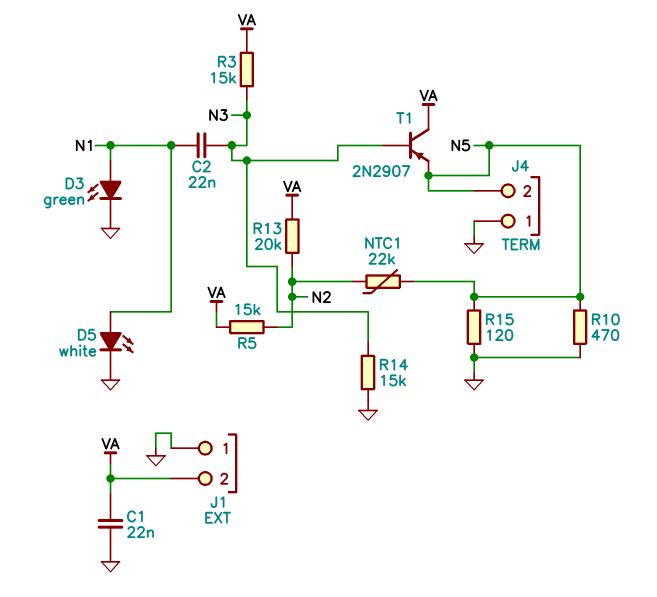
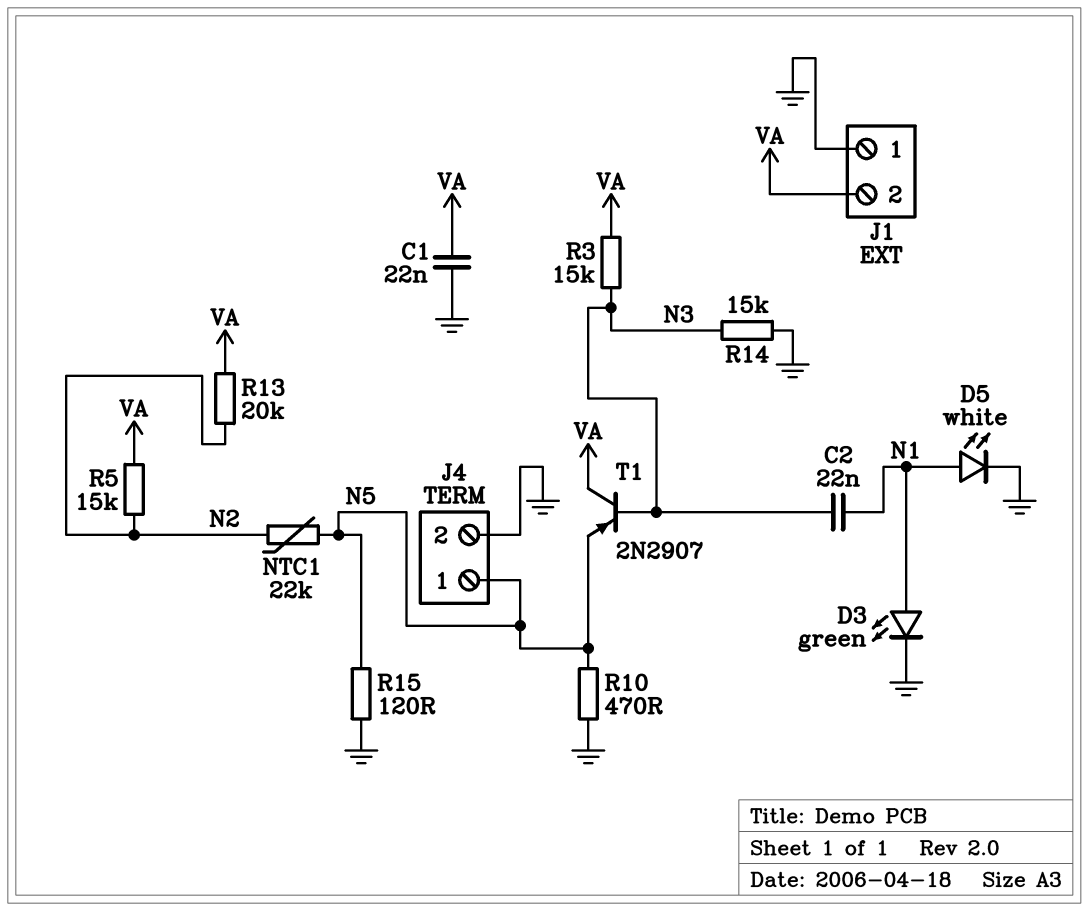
J4 pin 1: GND -> N5
J4 pin 2: N5 -> GND

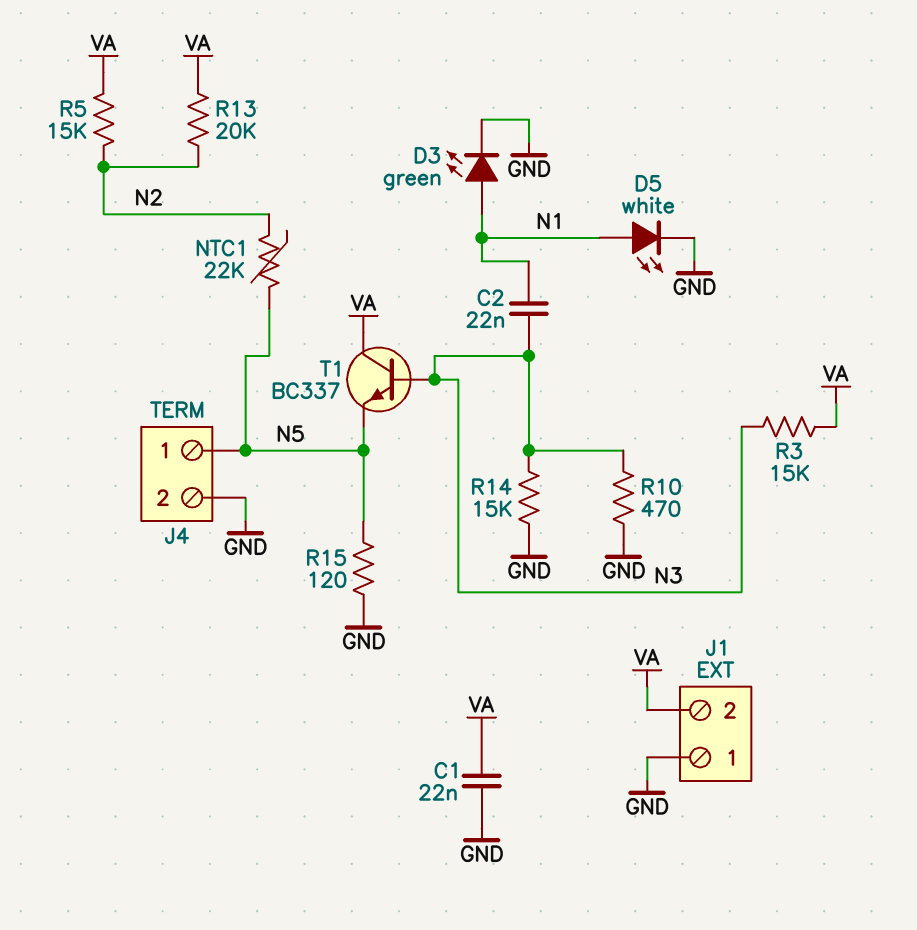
R10: 470 (GND, N5) -> 470 (GND, N3)
T1: PNP 2N2907 (B N3, C VA, E N5) -> NPN BC337 (B N3, C VA, E N5)

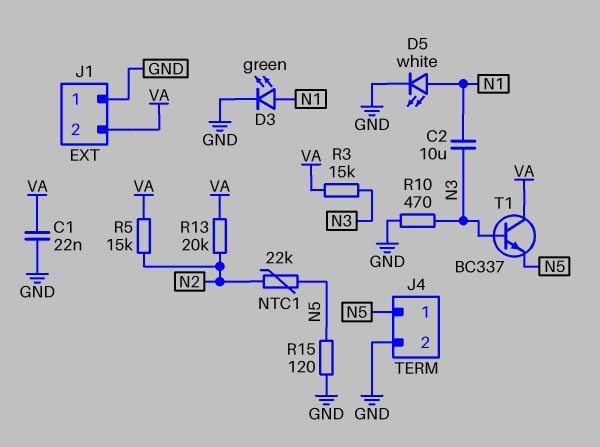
C2: 22nF (N1, N3) -> 10uF (N1, N3)
R14: 15k (GND, N3) -> none

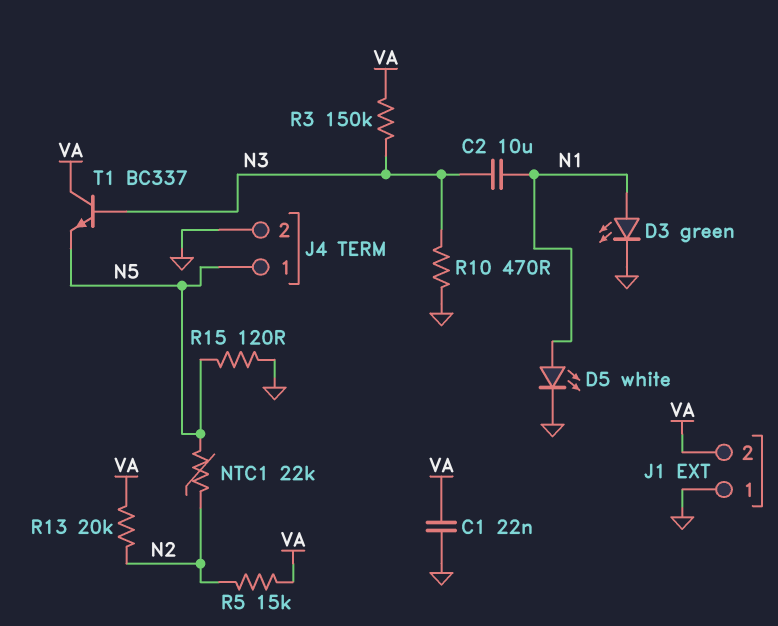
R3: 15k (N3, VA) -> 150k (N3, VA)

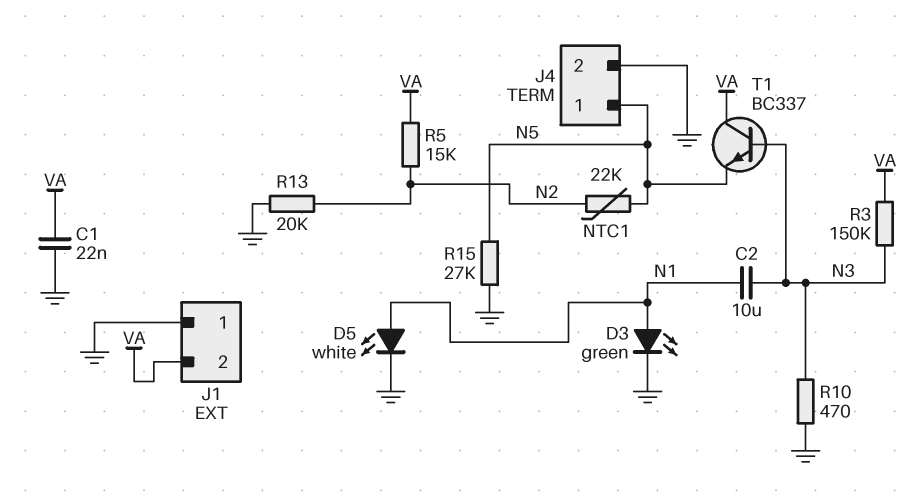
R13: 20k (N2, VA) -> 20k (GND, N2)
R15: 120 (GND, N5) -> 27k (GND, N5)

